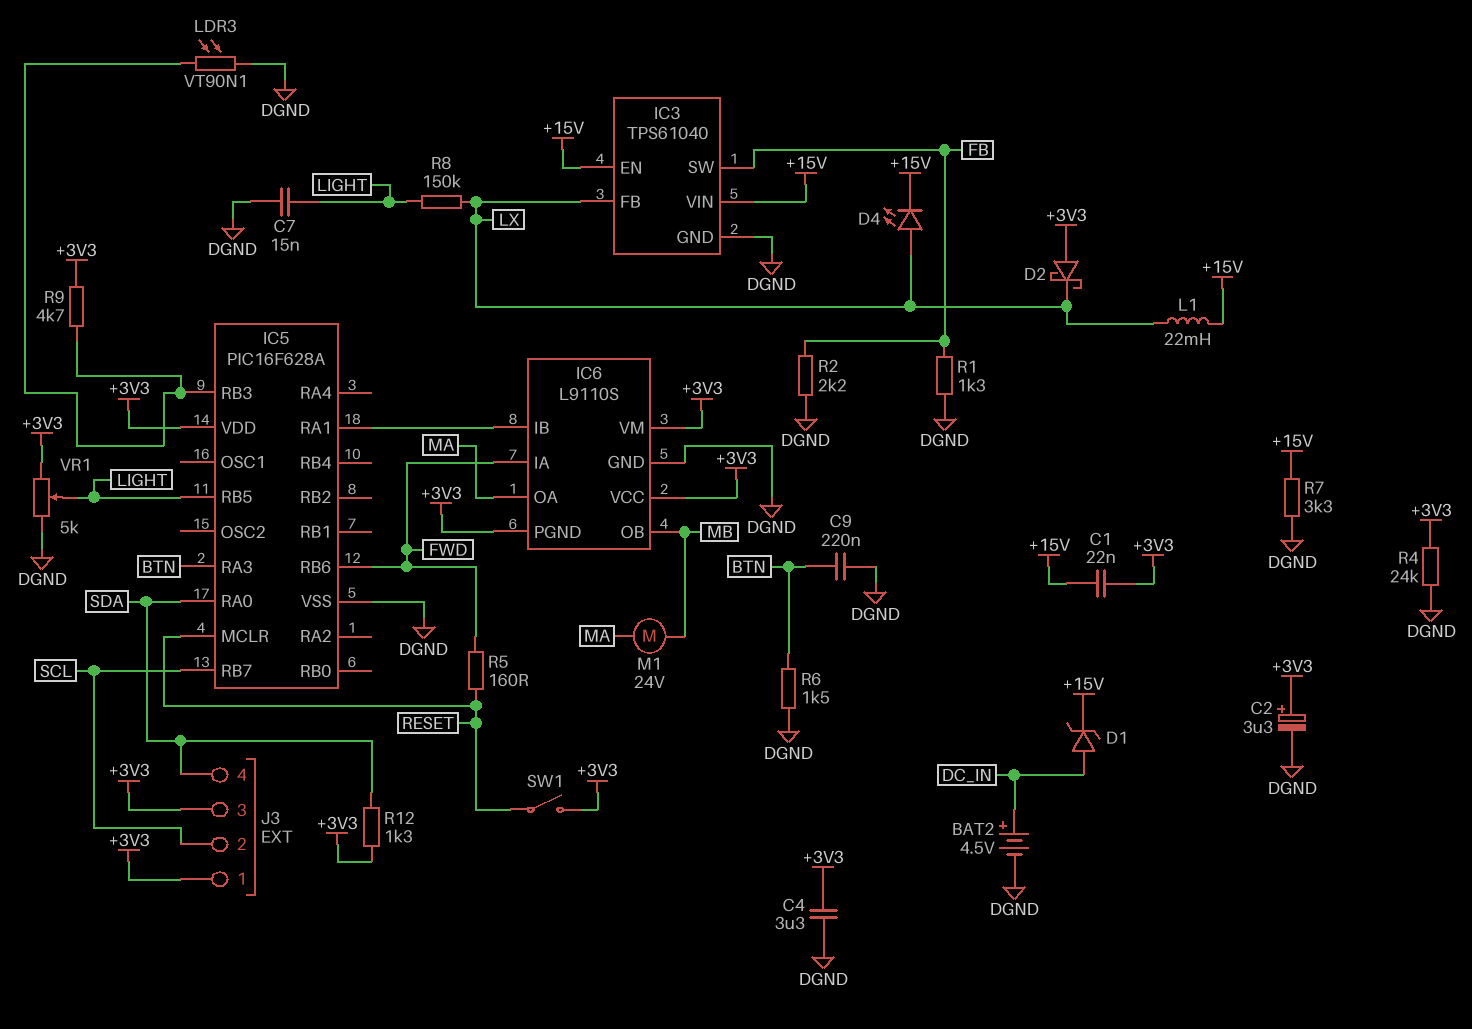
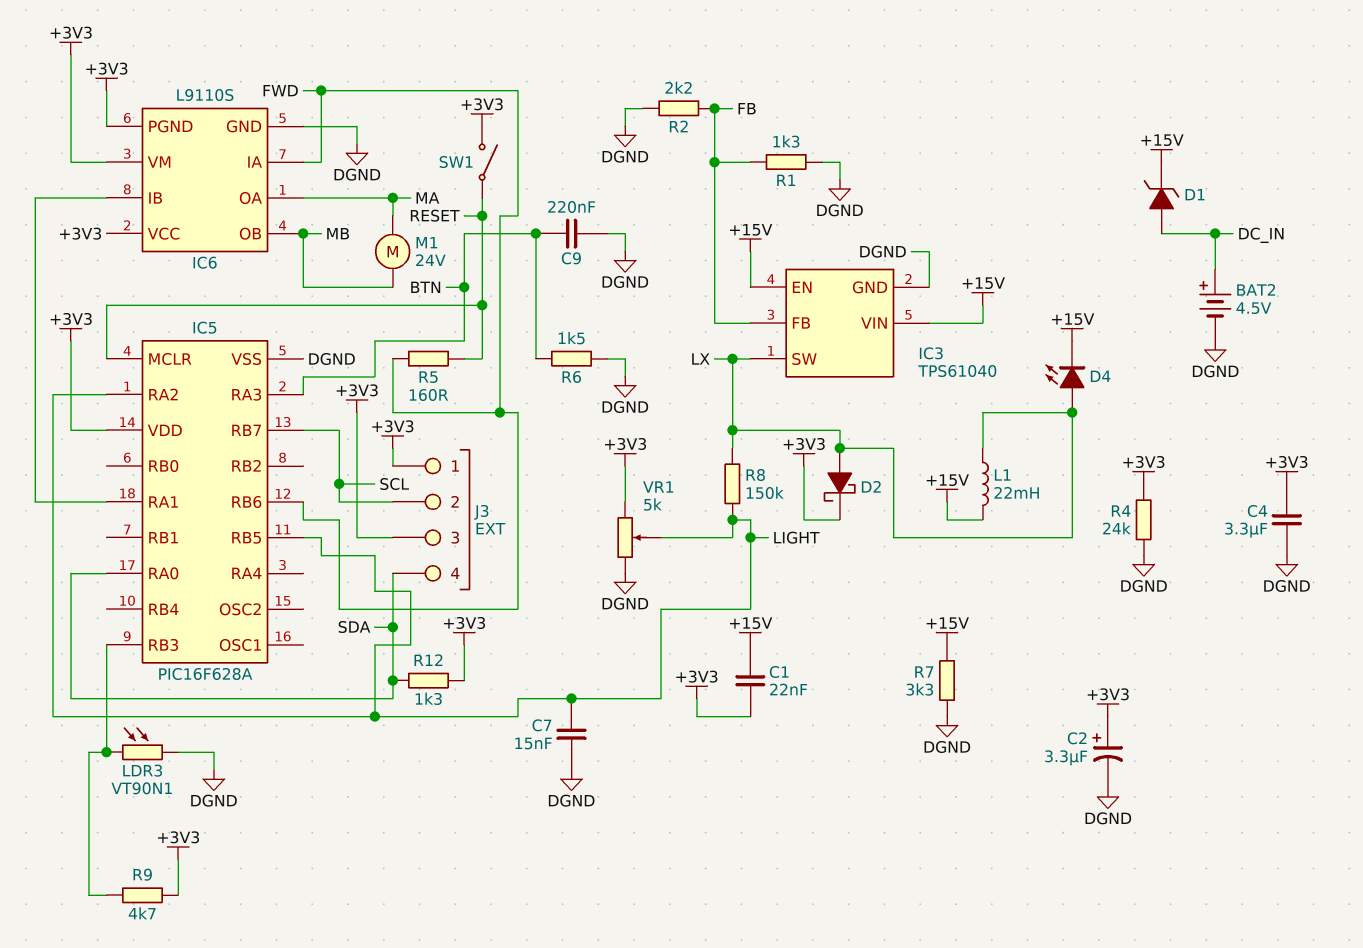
D2: schottky (A +3V3, K LX) -> schottky (A LX, K +3V3)
IC3 pin FB: LX -> FB
IC3 pin SW: FB -> LX
IC5 pin RA2: none -> LIGHT

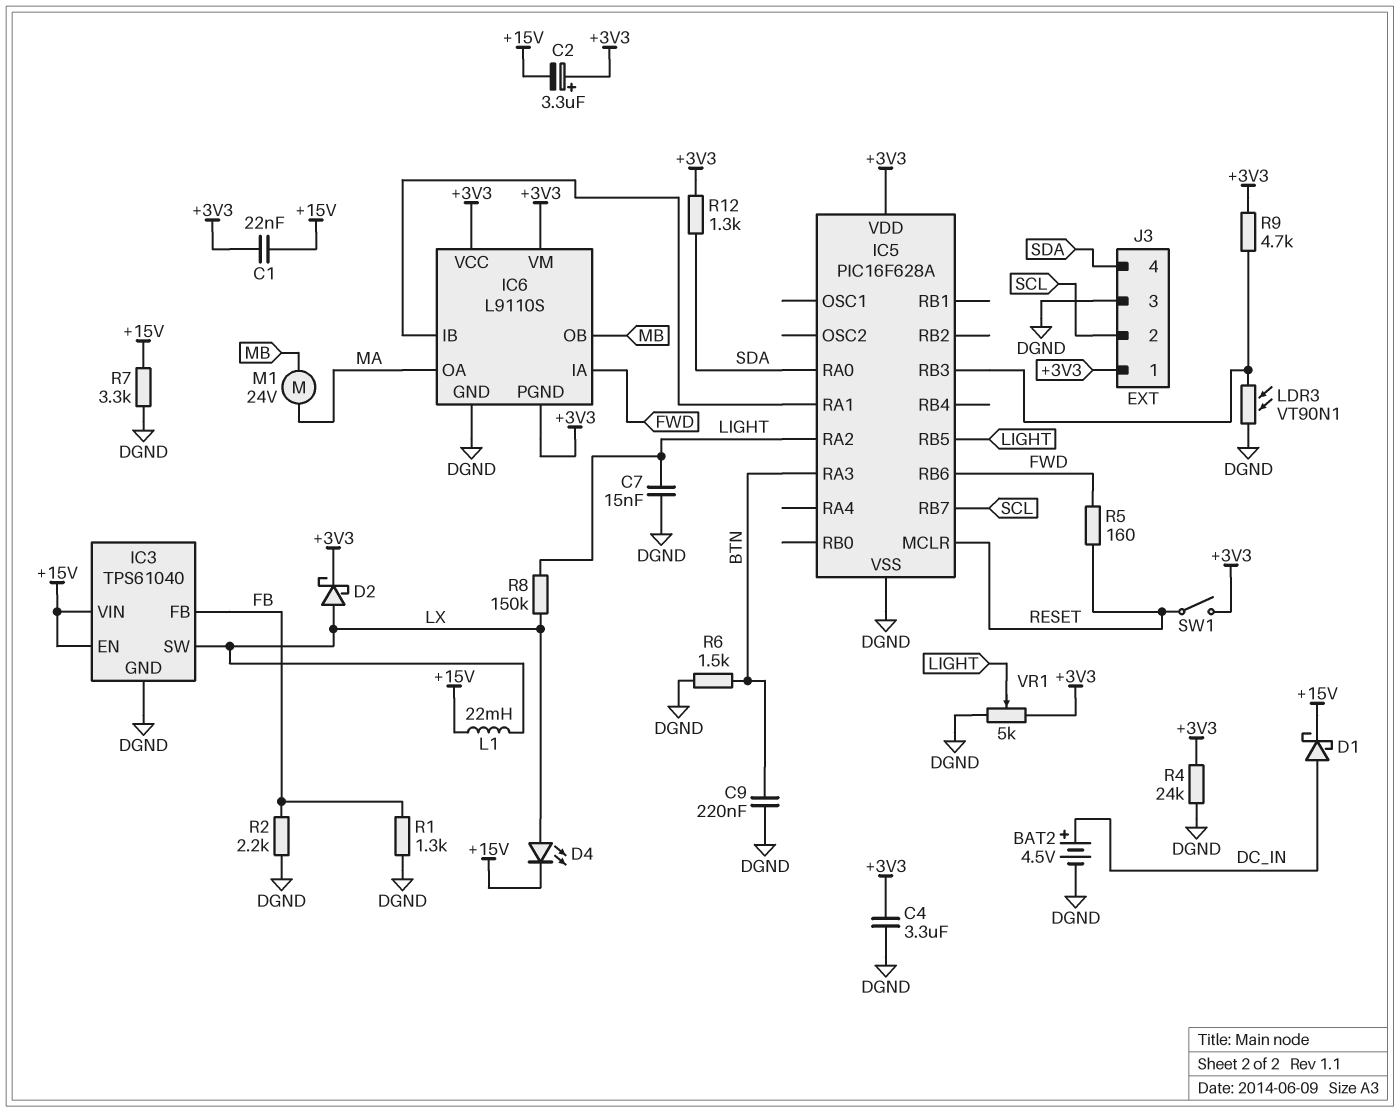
C2: 3.3uF (plus +3V3, minus DGND) -> 3.3uF (plus +3V3, minus +15V)
D1: zener (A DC_IN, K +15V) -> schottky (A DC_IN, K +15V)
J3 pin 3: +3V3 -> DGND

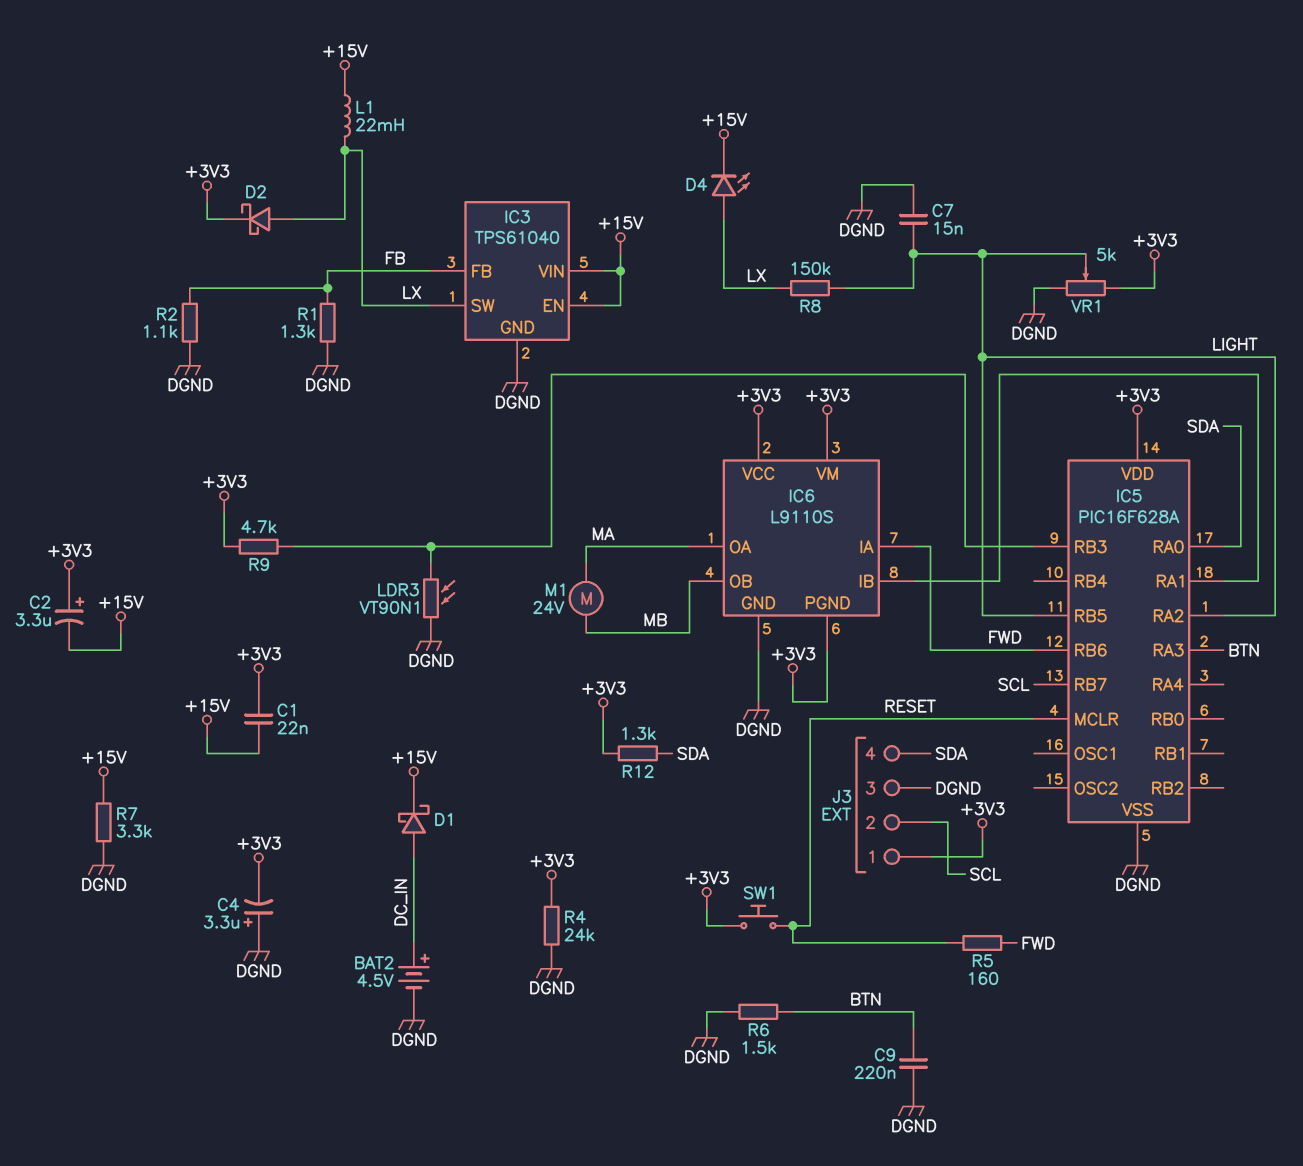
C4: 3.3uF (+3V3, DGND) -> 3.3uF (plus DGND, minus +3V3)
R2: 2.2k (DGND, FB) -> 1.1k (DGND, FB)
SW1: switch (+3V3, RESET) -> button (+3V3, RESET)

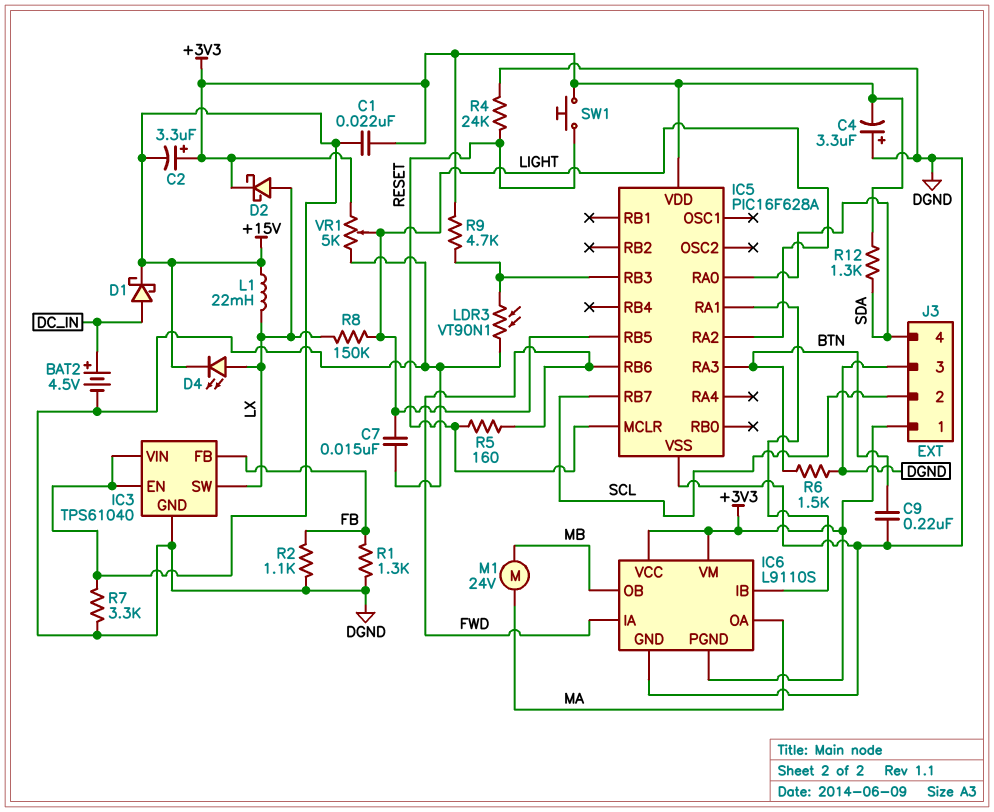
R4: 24k (+3V3, DGND) -> 24k (DGND, RESET)

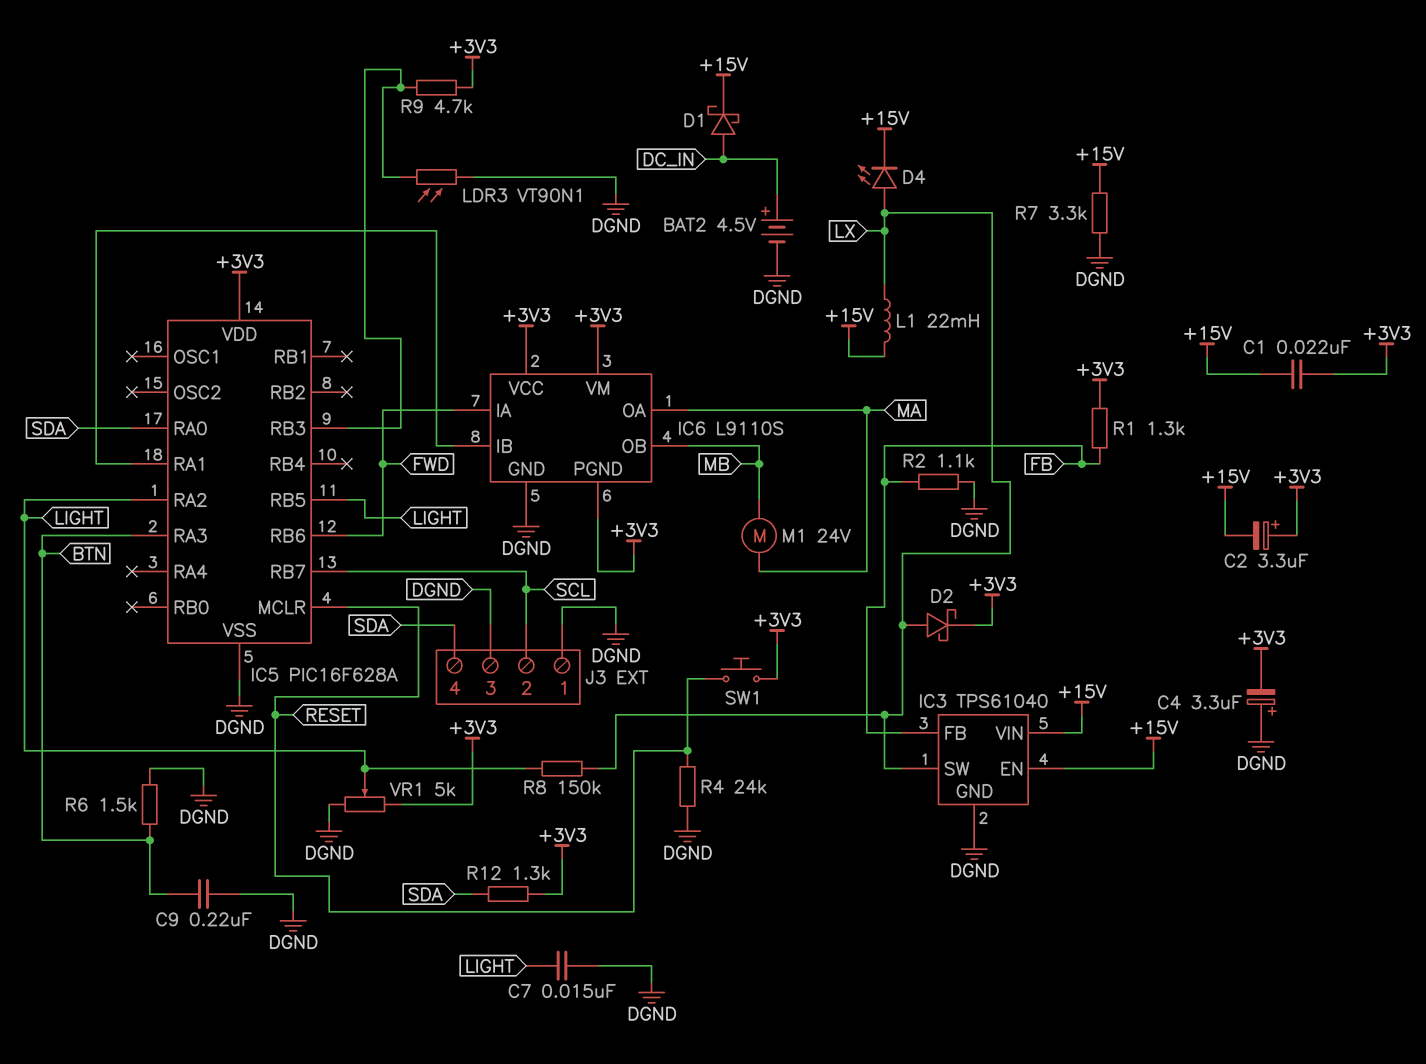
J3 pin 1: +3V3 -> DGND
R1: 1.3k (DGND, FB) -> 1.3k (+3V3, FB)
R5: 160 (FWD, RESET) -> none

